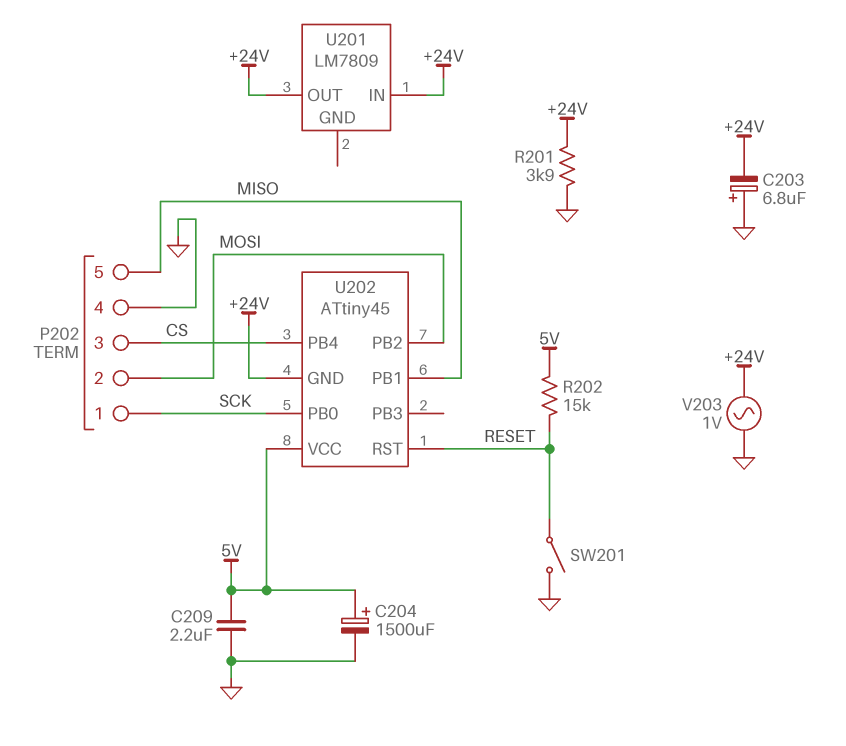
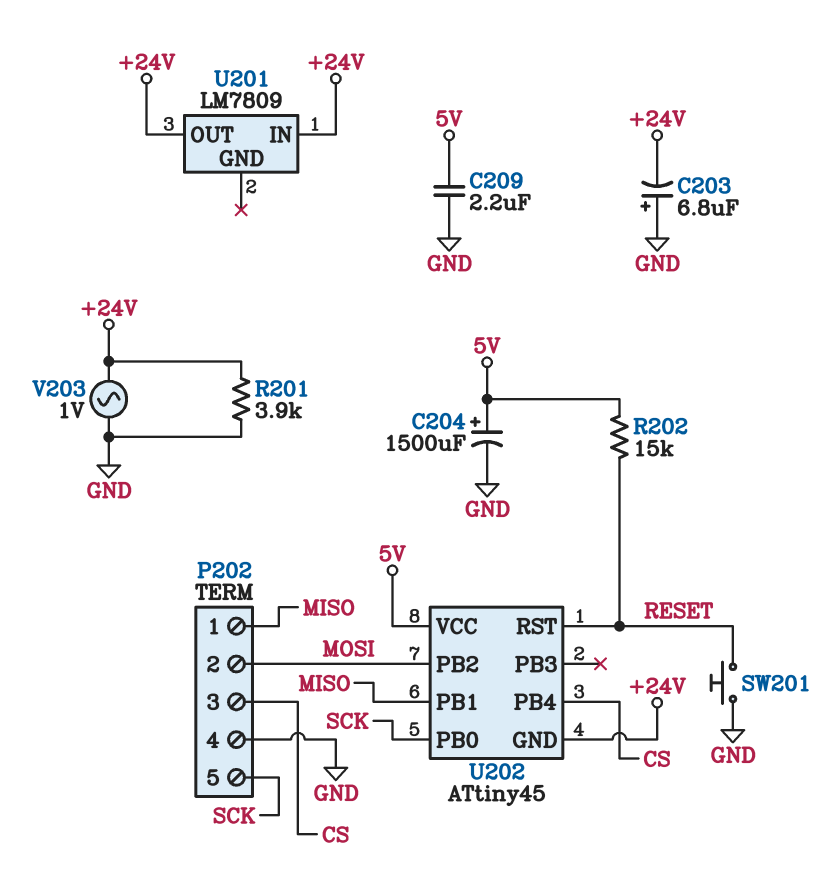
P202 pin 1: SCK -> MISO
P202 pin 5: MISO -> SCK
SW201: switch (GND, RESET) -> button (GND, RESET)

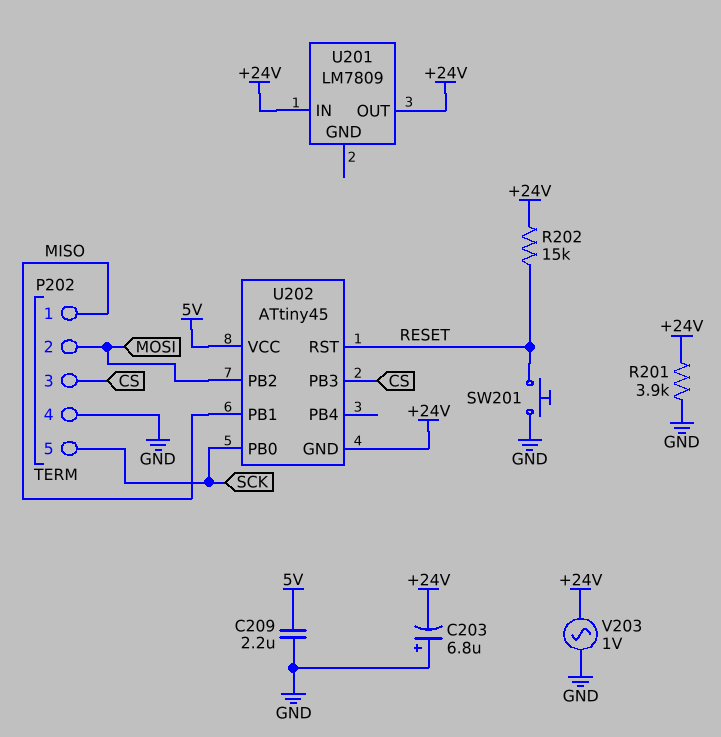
C204: 1500uF (plus 5V, minus GND) -> none
R202: 15k (5V, RESET) -> 15k (+24V, RESET)
U202 pin PB3: none -> CS
U202 pin PB4: CS -> none

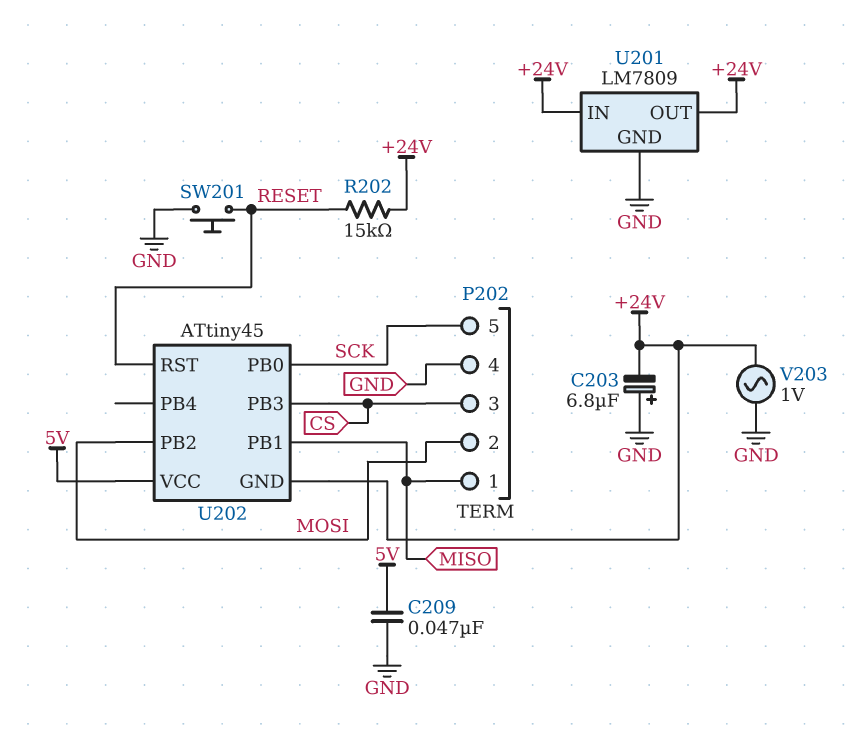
C209: 2.2uF (5V, GND) -> 47nF (5V, GND)
R201: 3.9k (+24V, GND) -> none
U201 pin GND: none -> GND

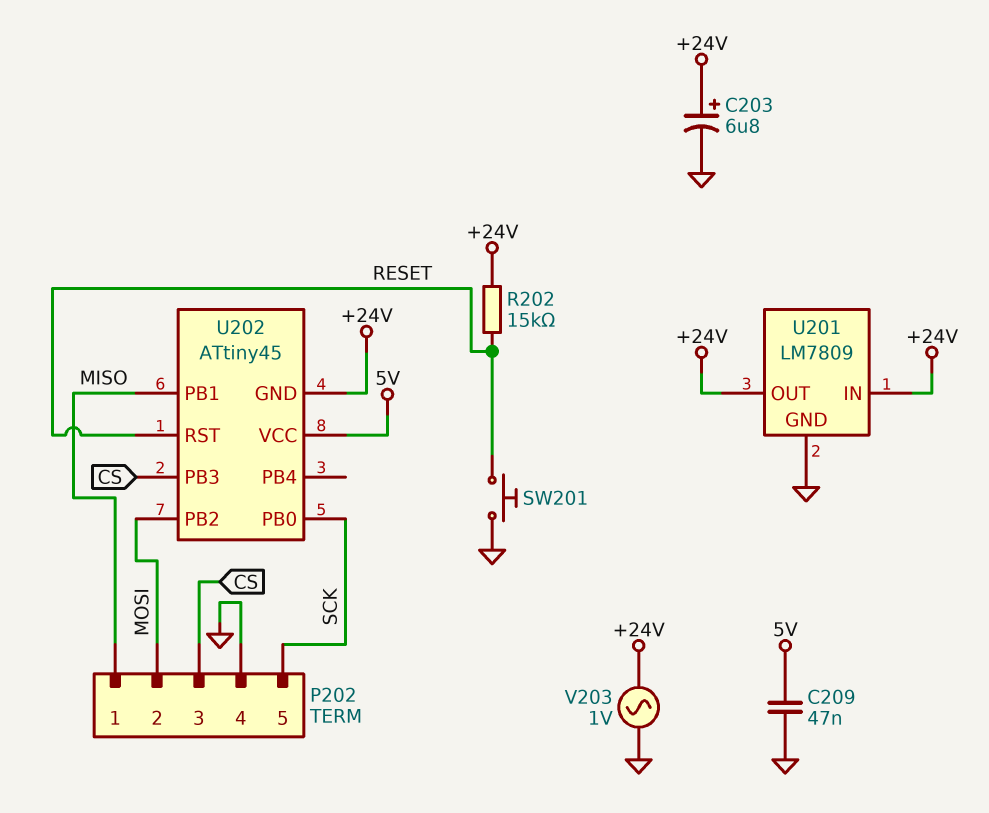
C203: 6.8uF (plus GND, minus +24V) -> 6.8uF (plus +24V, minus GND)

